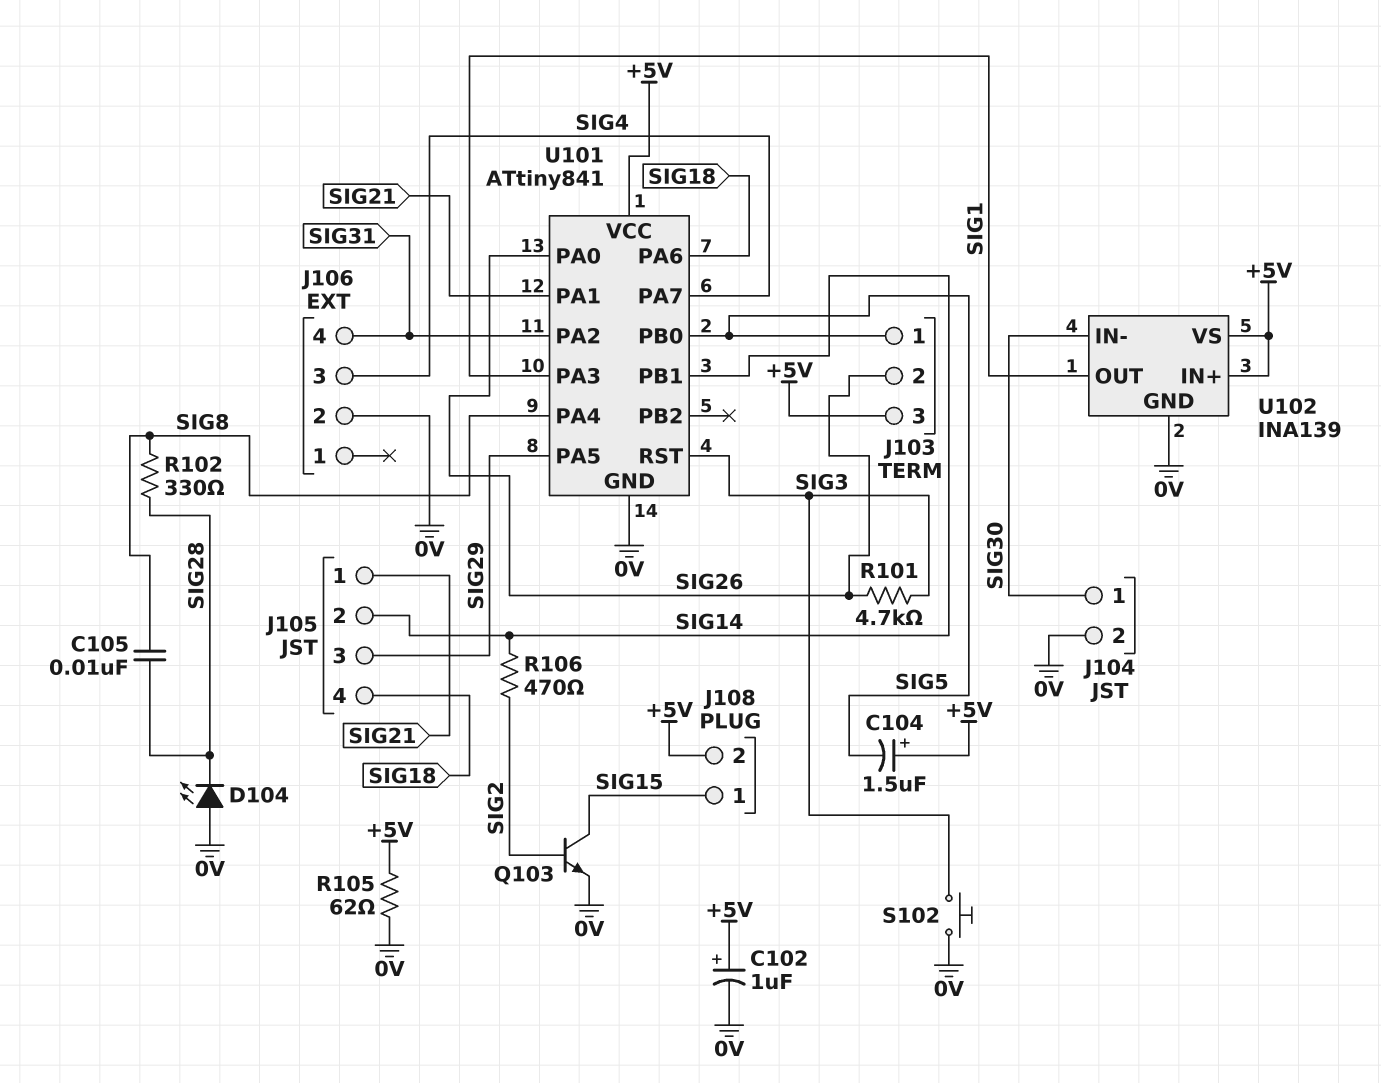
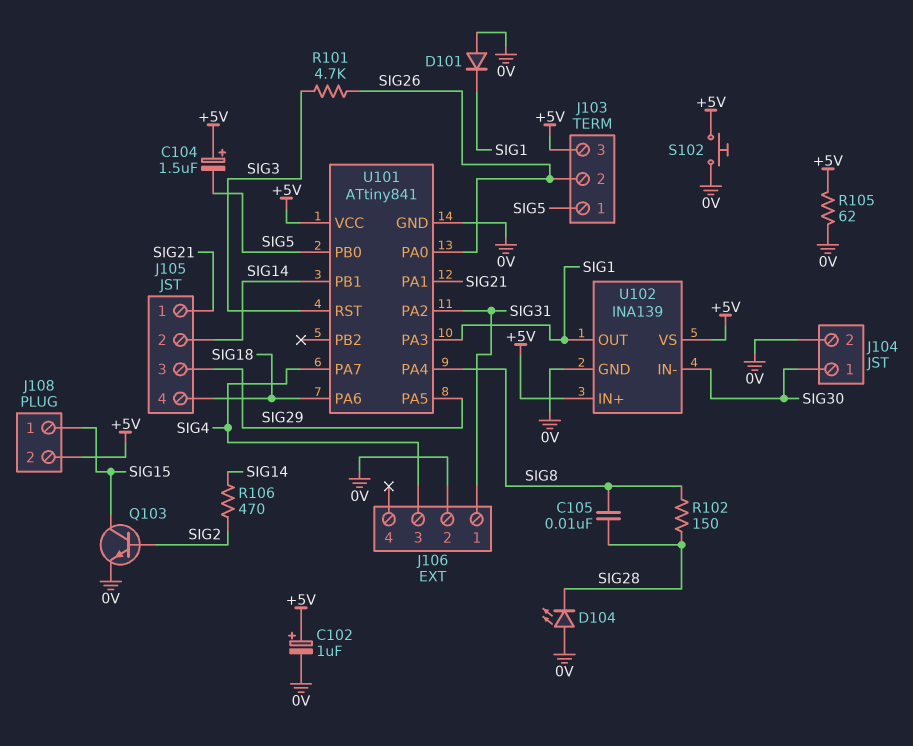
D101: none -> diode (A 0V, K SIG1)
J106 pin 1: none -> SIG31
J106 pin 4: SIG31 -> none
R102: 330 (SIG8, SIG28) -> 150 (SIG8, SIG28)
S102: button (0V, SIG3) -> button (+5V, 0V)

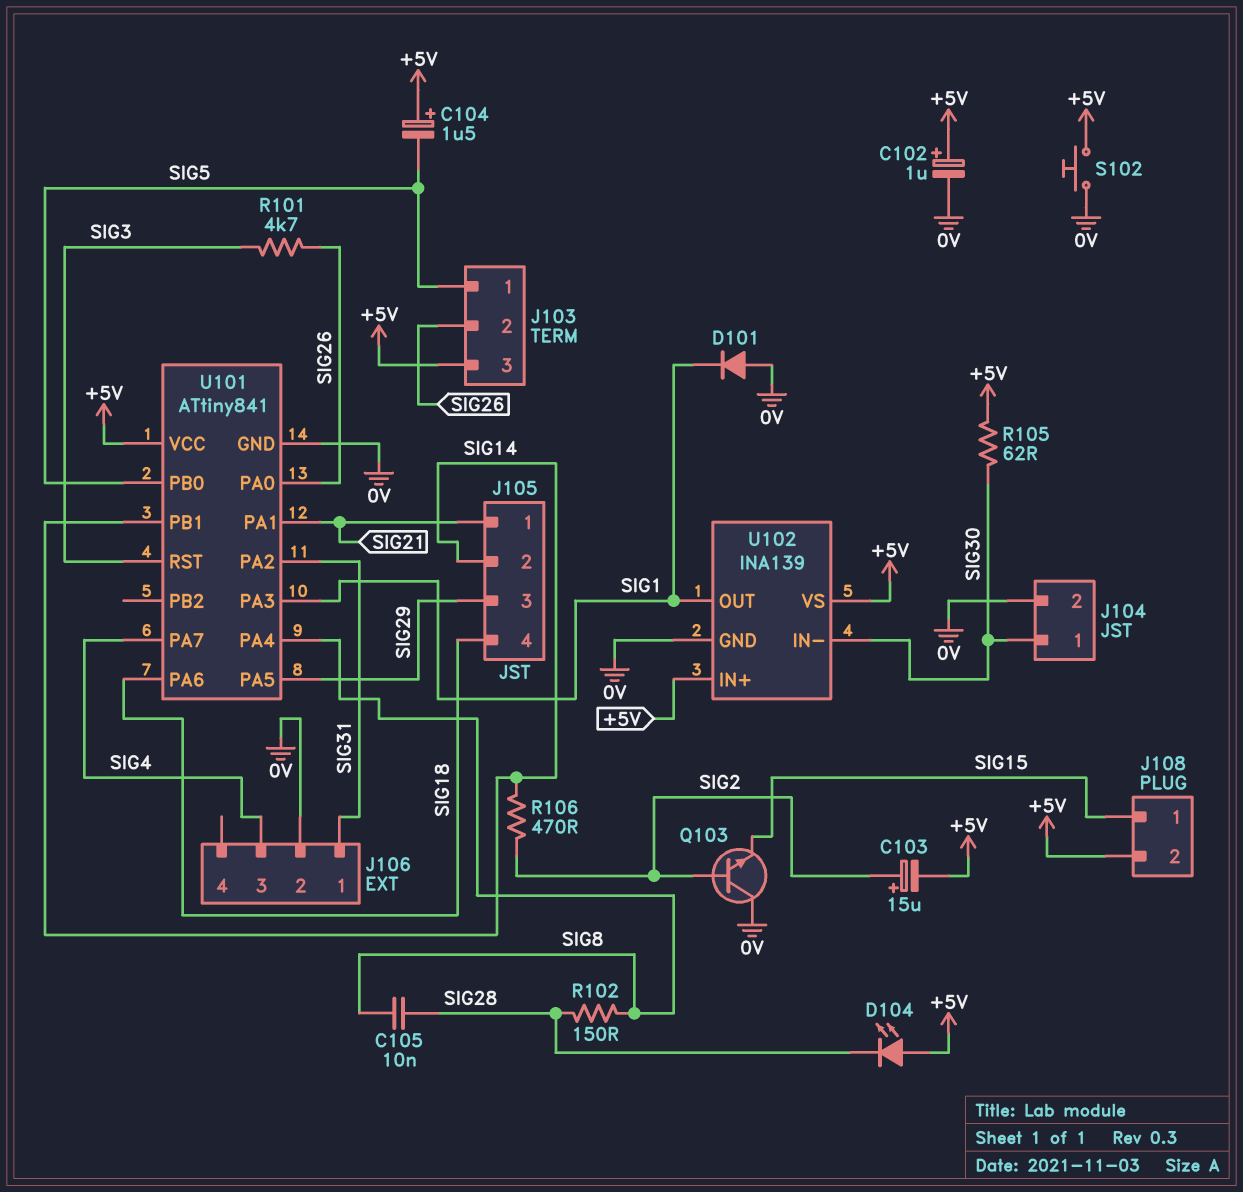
C103: none -> 15uF (plus SIG2, minus +5V)
D104: LED (A 0V, K SIG28) -> LED (A +5V, K SIG28)
Q103: NPN (B SIG2, C SIG15, E 0V) -> NPN (B SIG2, C 0V, E SIG15)
R105: 62 (+5V, 0V) -> 62 (+5V, SIG30)

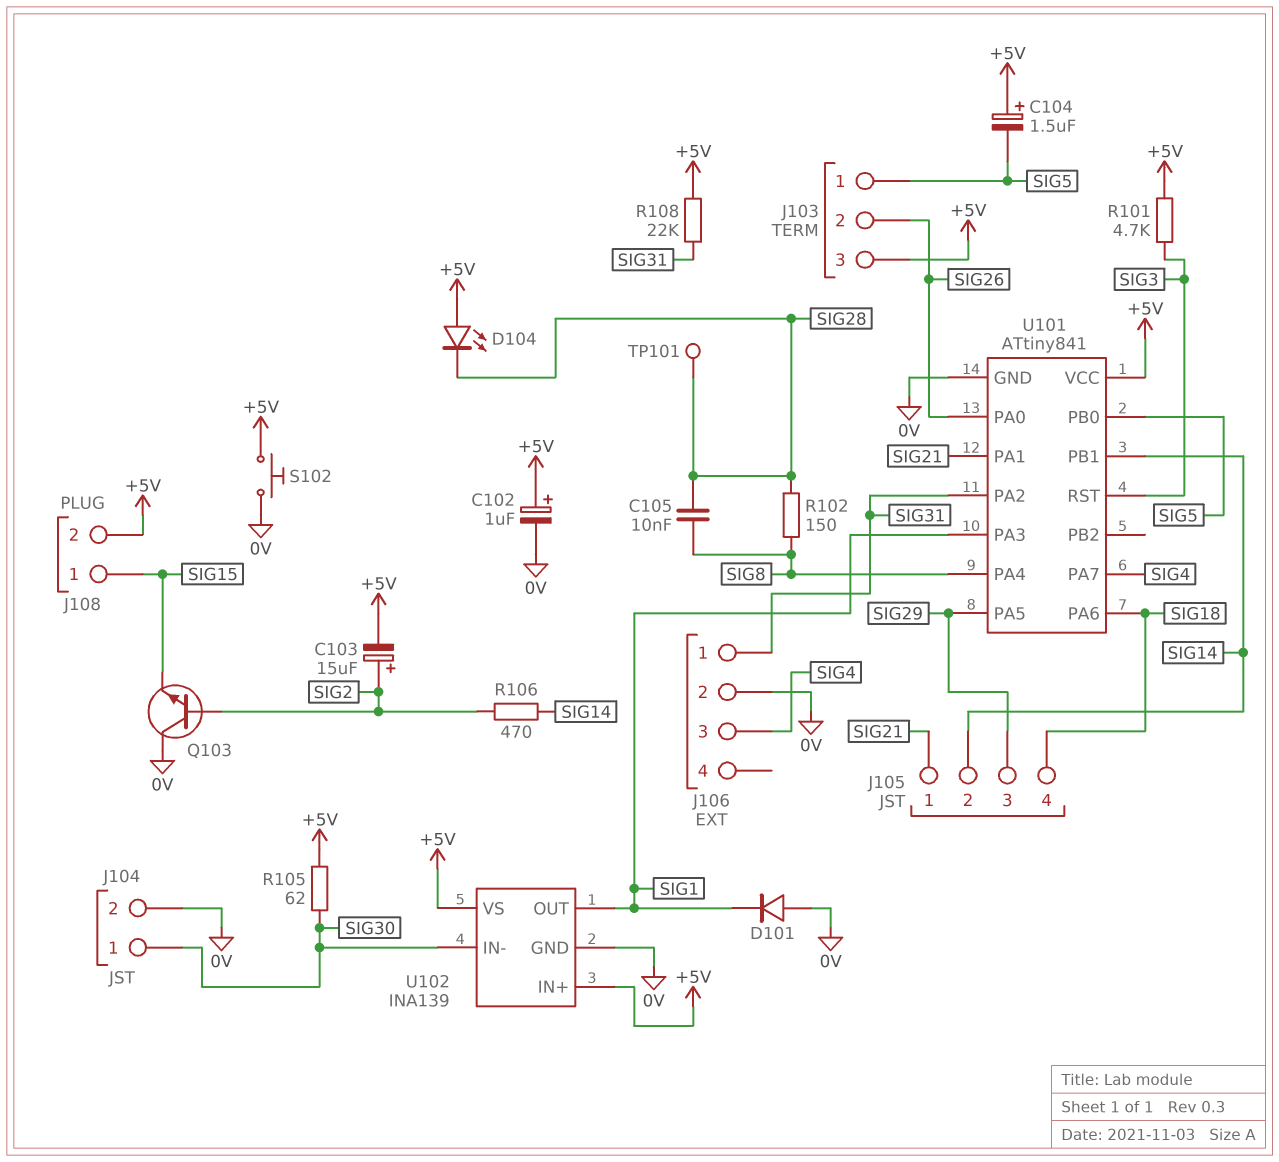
R101: 4.7k (SIG3, SIG26) -> 4.7k (+5V, SIG3)
R108: none -> 22k (+5V, SIG31)
TP101: none -> test point (SIG28)

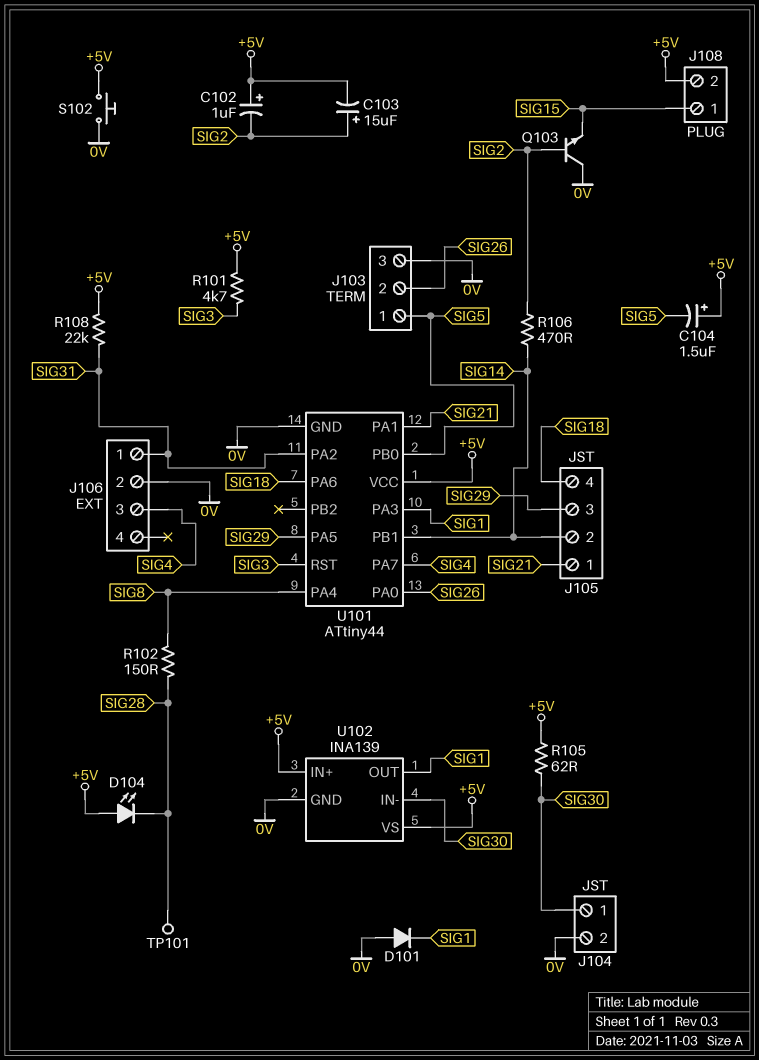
C102: 1uF (plus +5V, minus 0V) -> 1uF (plus +5V, minus SIG2)
C105: 10nF (SIG8, SIG28) -> none
J103 pin 3: +5V -> 0V
U101: ATtiny841 -> ATtiny44

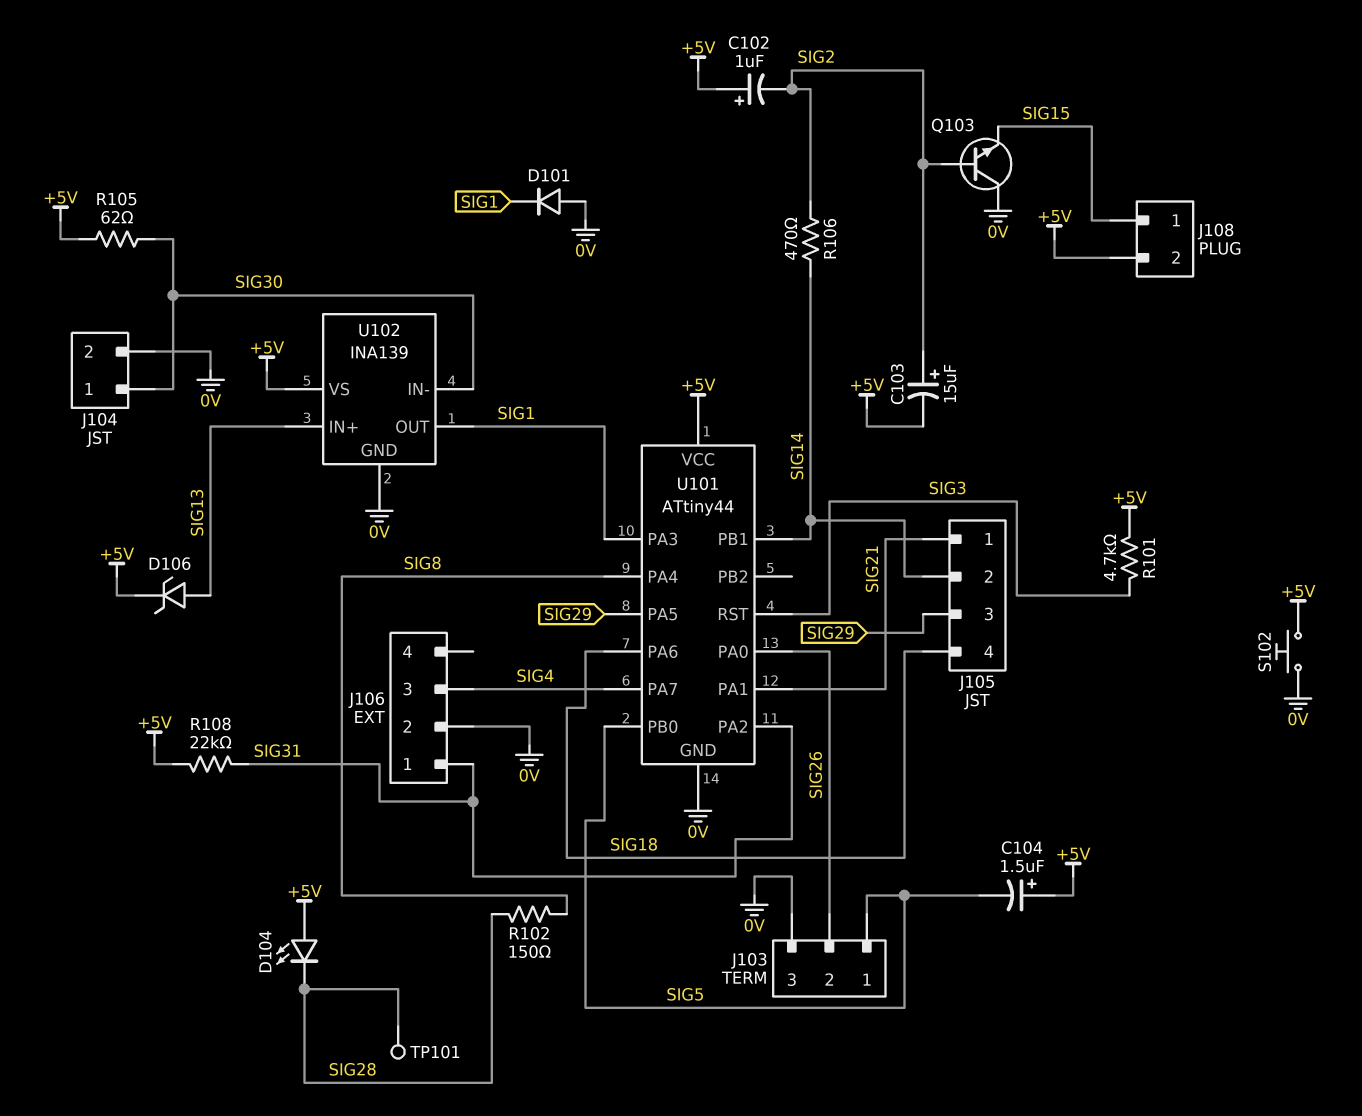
D106: none -> zener (A SIG13, K +5V)
U102 pin IN+: +5V -> SIG13

